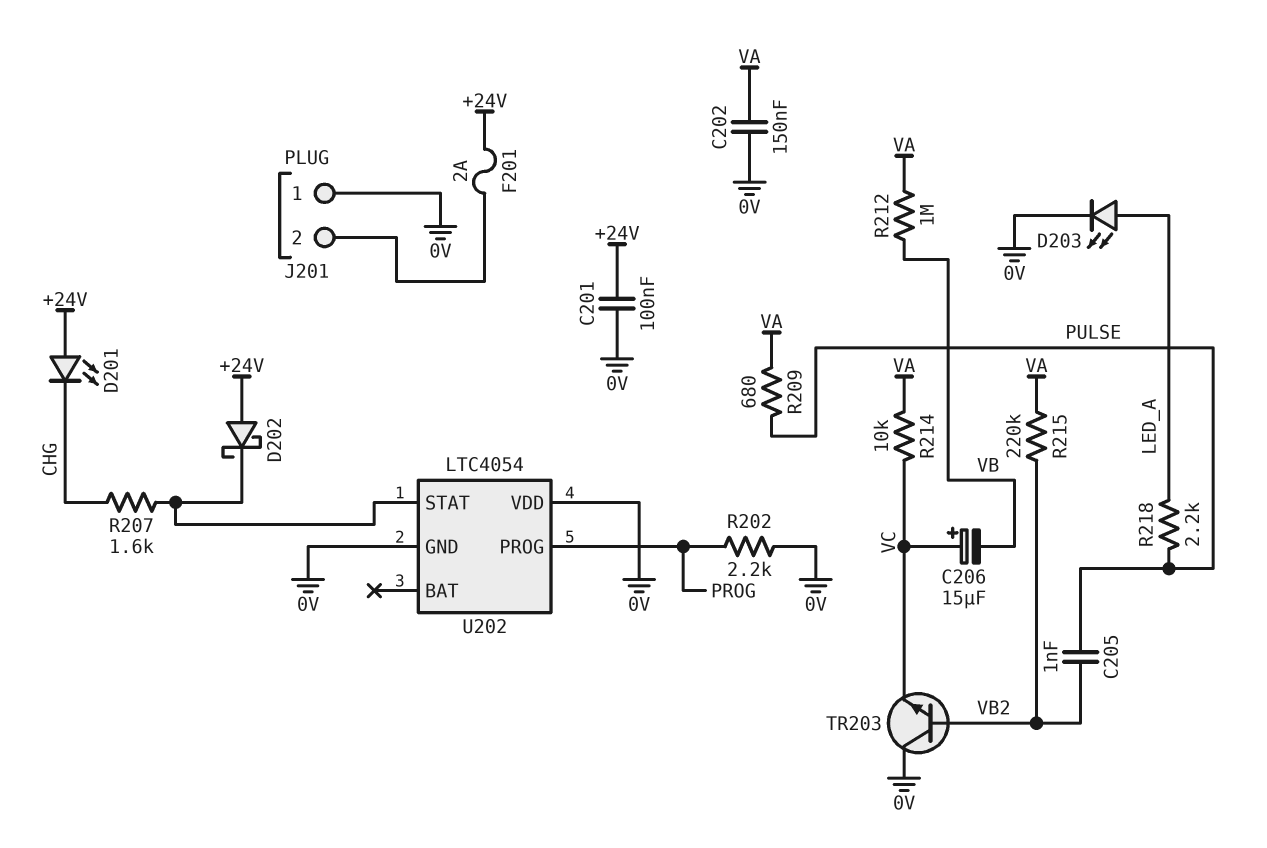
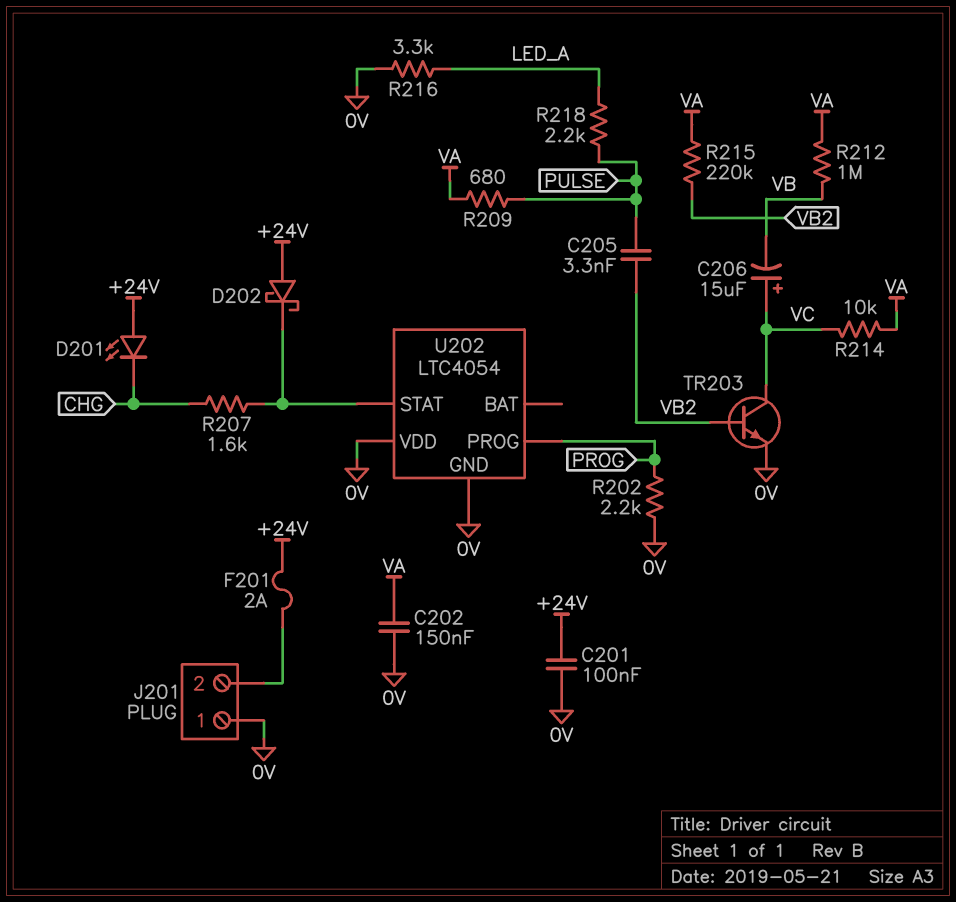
C205: 1nF (PULSE, VB2) -> 3.3nF (PULSE, VB2)
D203: LED (A LED_A, K 0V) -> none
R216: none -> 3.3k (0V, LED_A)
TR203: NPN (B VB2, C 0V, E VC) -> NPN (B VB2, C VC, E 0V)

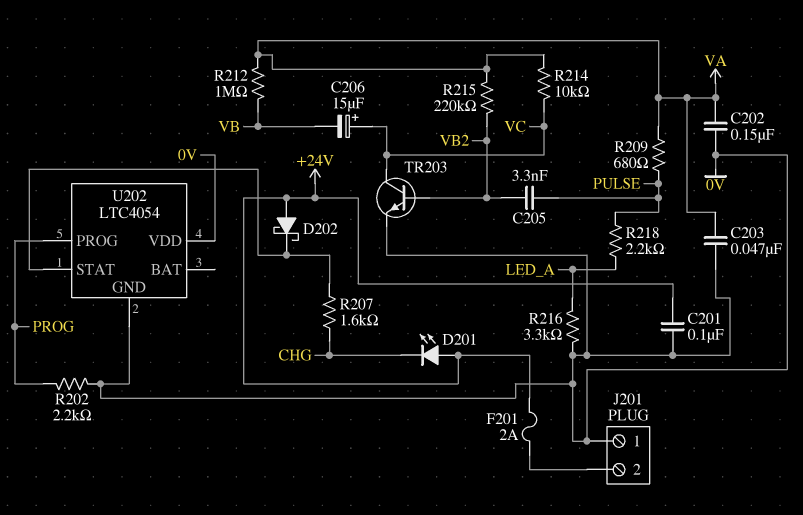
C203: none -> 47nF (0V, VA)

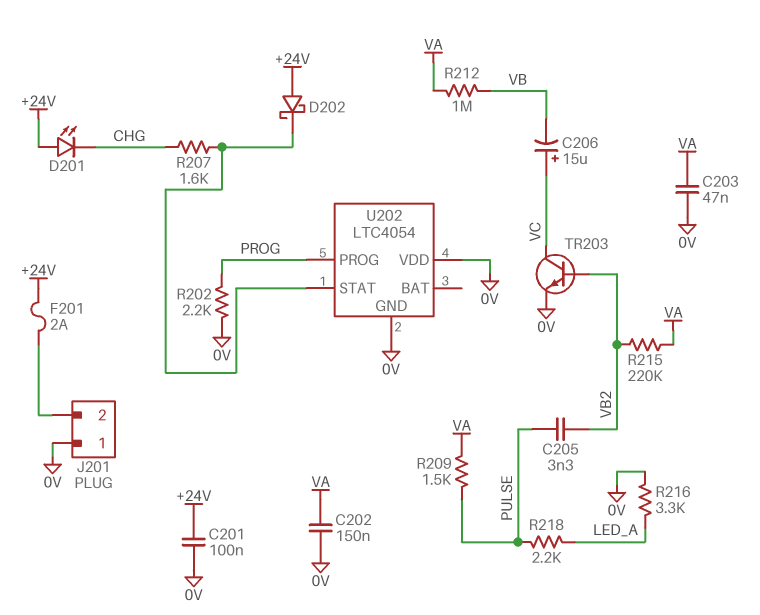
R209: 680 (PULSE, VA) -> 1.5k (PULSE, VA)
R214: 10k (VA, VC) -> none

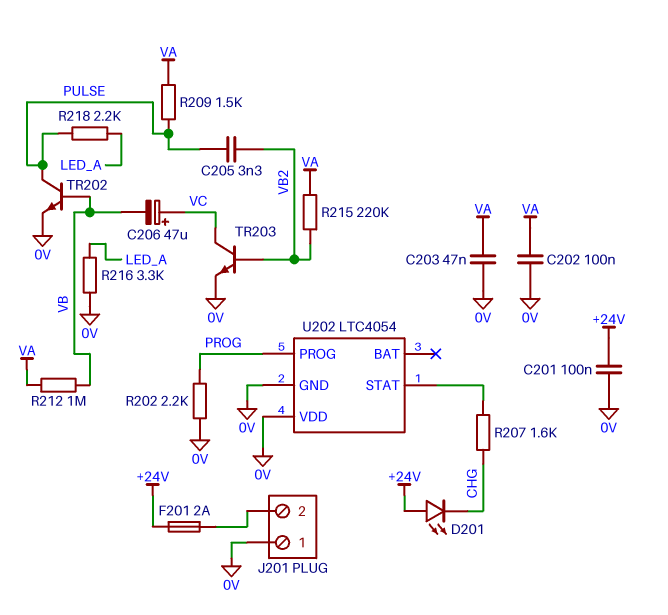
C202: 150nF (0V, VA) -> 100nF (0V, VA)
C206: 15uF (plus VC, minus VB) -> 47uF (plus VC, minus VB)
D202: schottky (A +24V, K U202/STAT) -> none
TR202: none -> NPN (B VB, C PULSE, E 0V)

